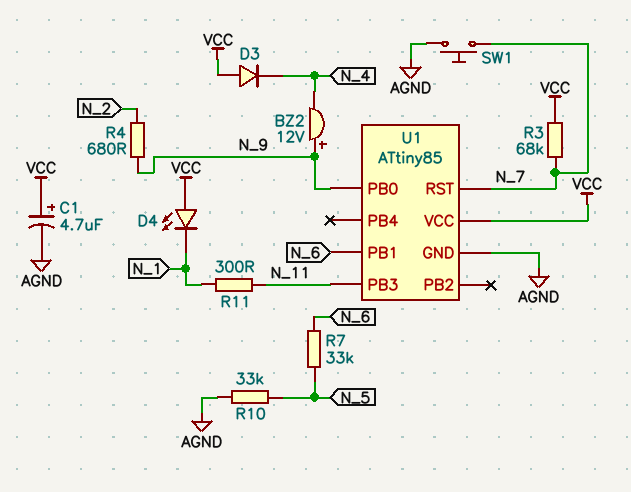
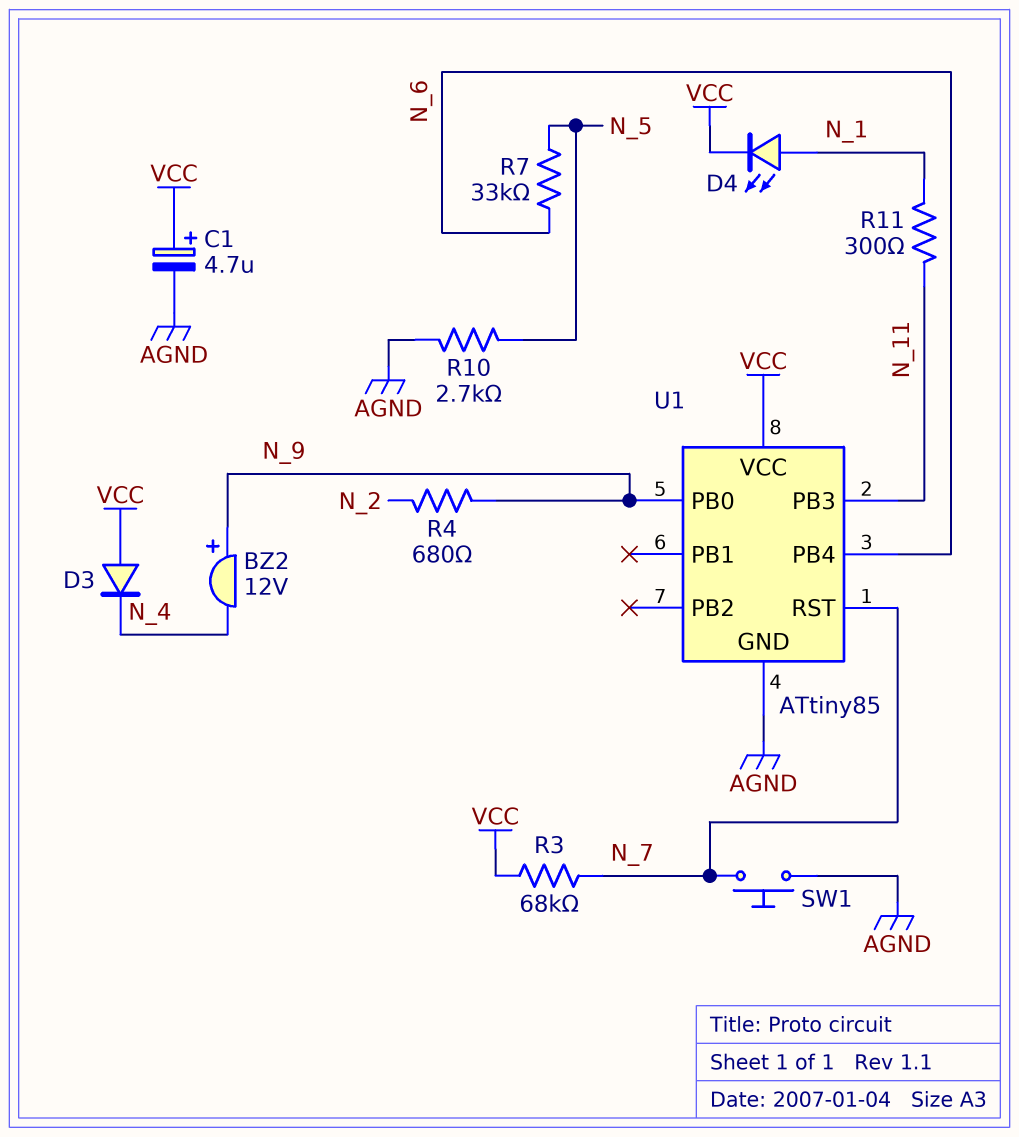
D4: LED (A VCC, K N_1) -> LED (A N_1, K VCC)
R10: 33k (AGND, N_5) -> 2.7k (AGND, N_5)
U1 pin PB1: N_6 -> none
U1 pin PB4: none -> N_6

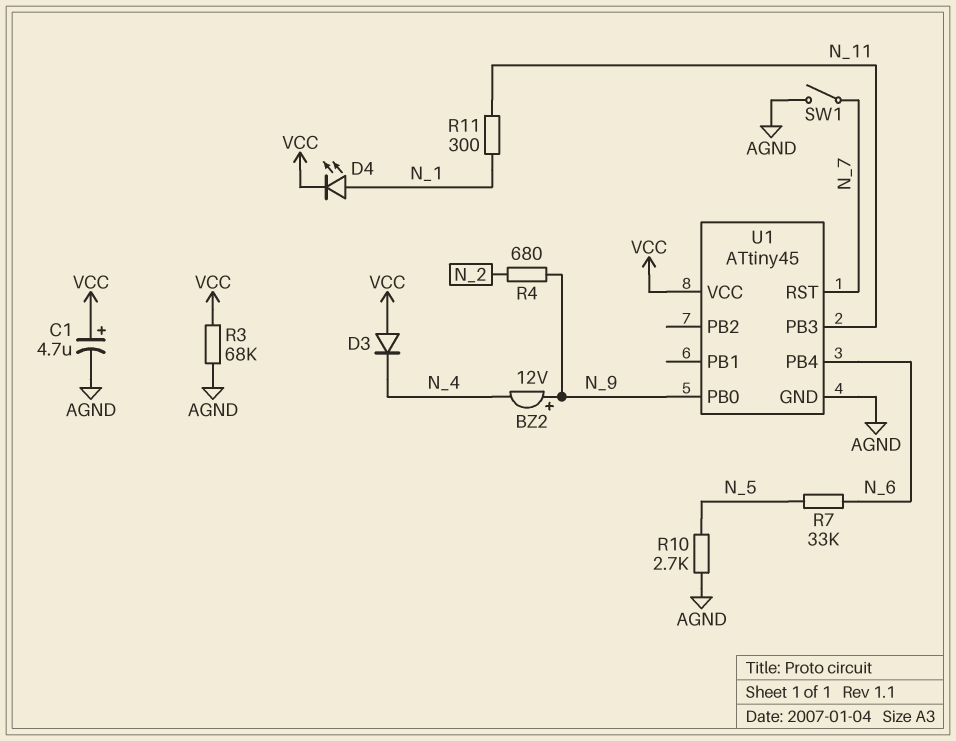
R3: 68k (N_7, VCC) -> 68k (AGND, VCC)
SW1: button (AGND, N_7) -> switch (AGND, N_7)
U1: ATtiny85 -> ATtiny45

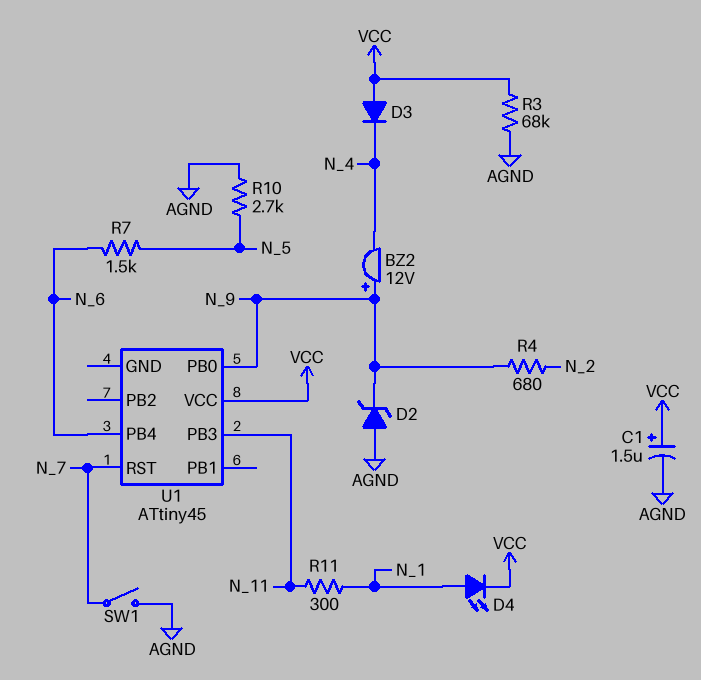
C1: 4.7uF (plus VCC, minus AGND) -> 1.5uF (plus VCC, minus AGND)
D2: none -> zener (A AGND, K N_9)
R7: 33k (N_5, N_6) -> 1.5k (N_5, N_6)
U1 pin GND: AGND -> none

